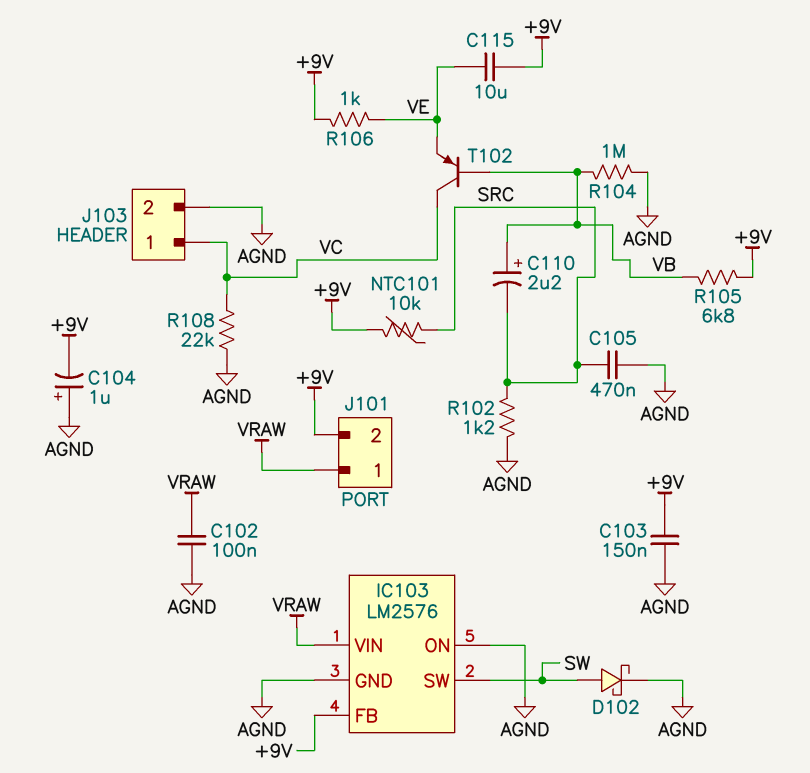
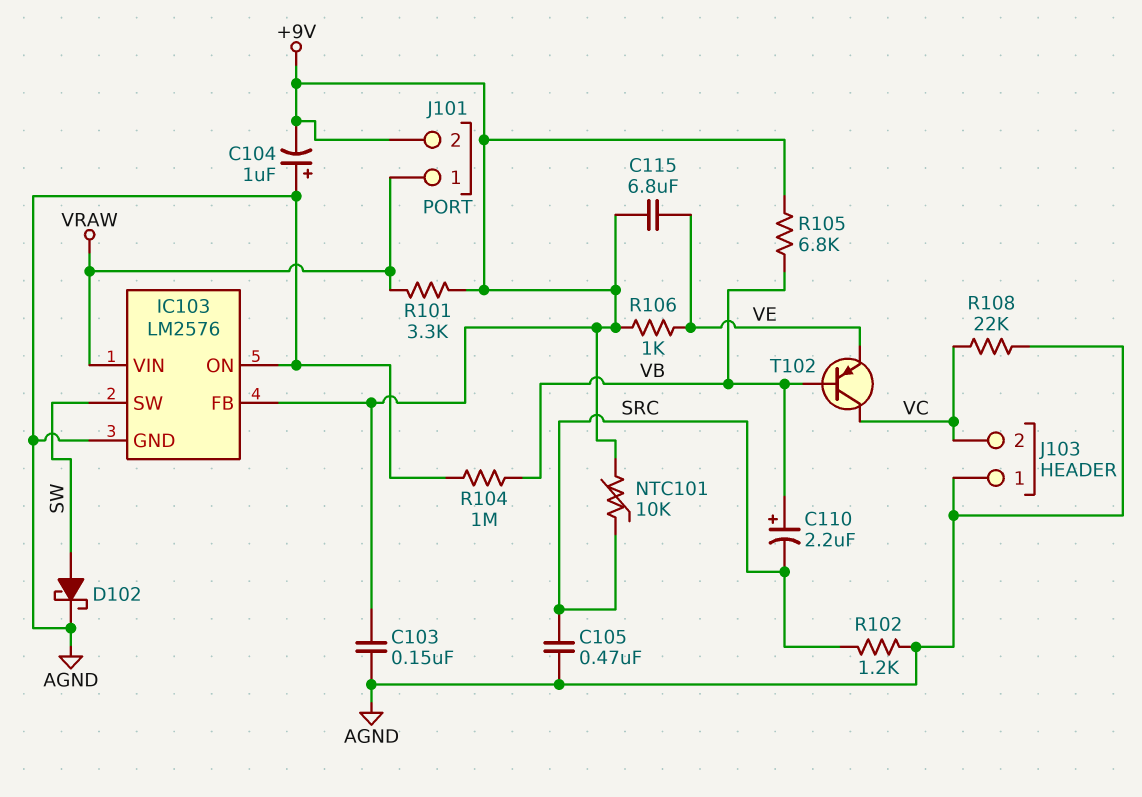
C102: 100nF (AGND, VRAW) -> none
C115: 10uF (+9V, VE) -> 6.8uF (+9V, VE)
J103 pin 1: VC -> AGND
J103 pin 2: AGND -> VC
R101: none -> 3.3k (+9V, VRAW)

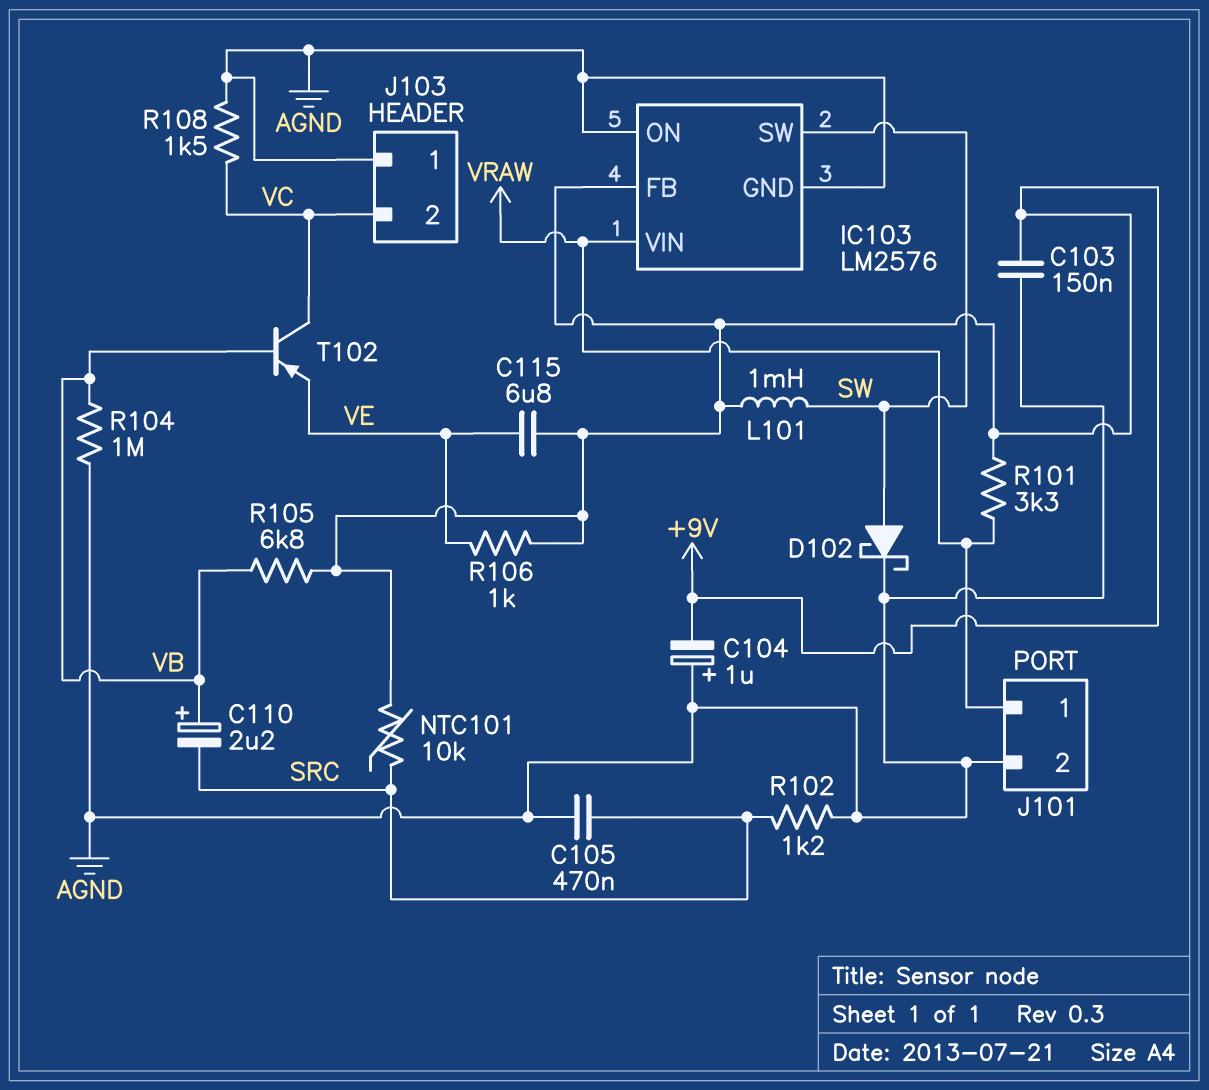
J101 pin 2: +9V -> AGND
L101: none -> 1mH (+9V, SW)
R108: 22k (AGND, VC) -> 1.5k (AGND, VC)

